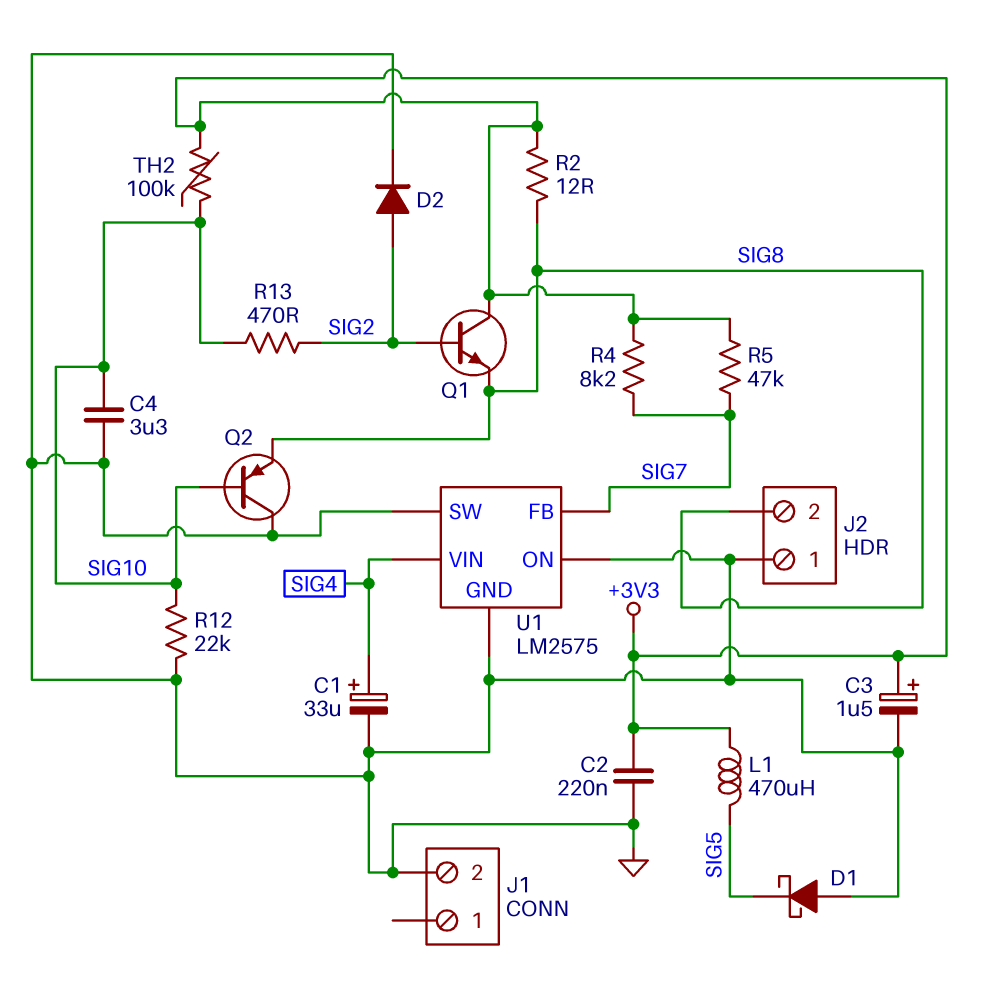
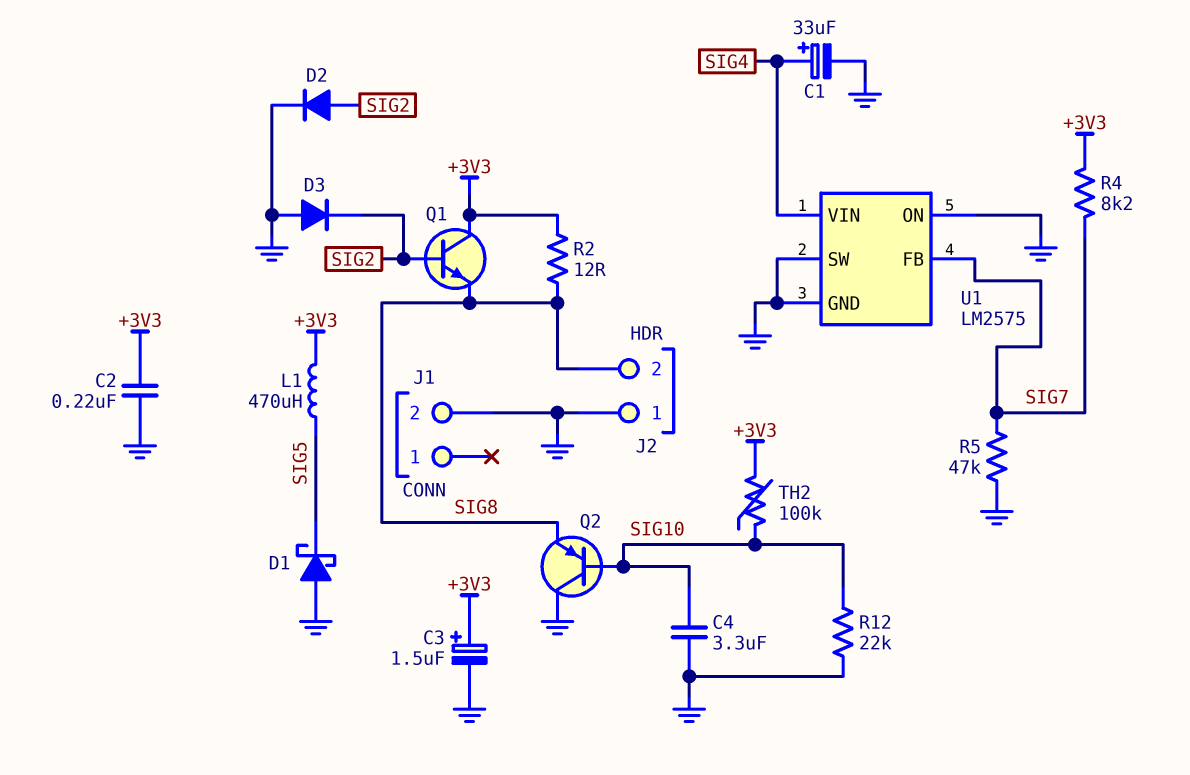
D3: none -> diode (A GND, K SIG2)
R5: 47k (+3V3, SIG7) -> 47k (GND, SIG7)
R13: 470 (SIG2, SIG10) -> none

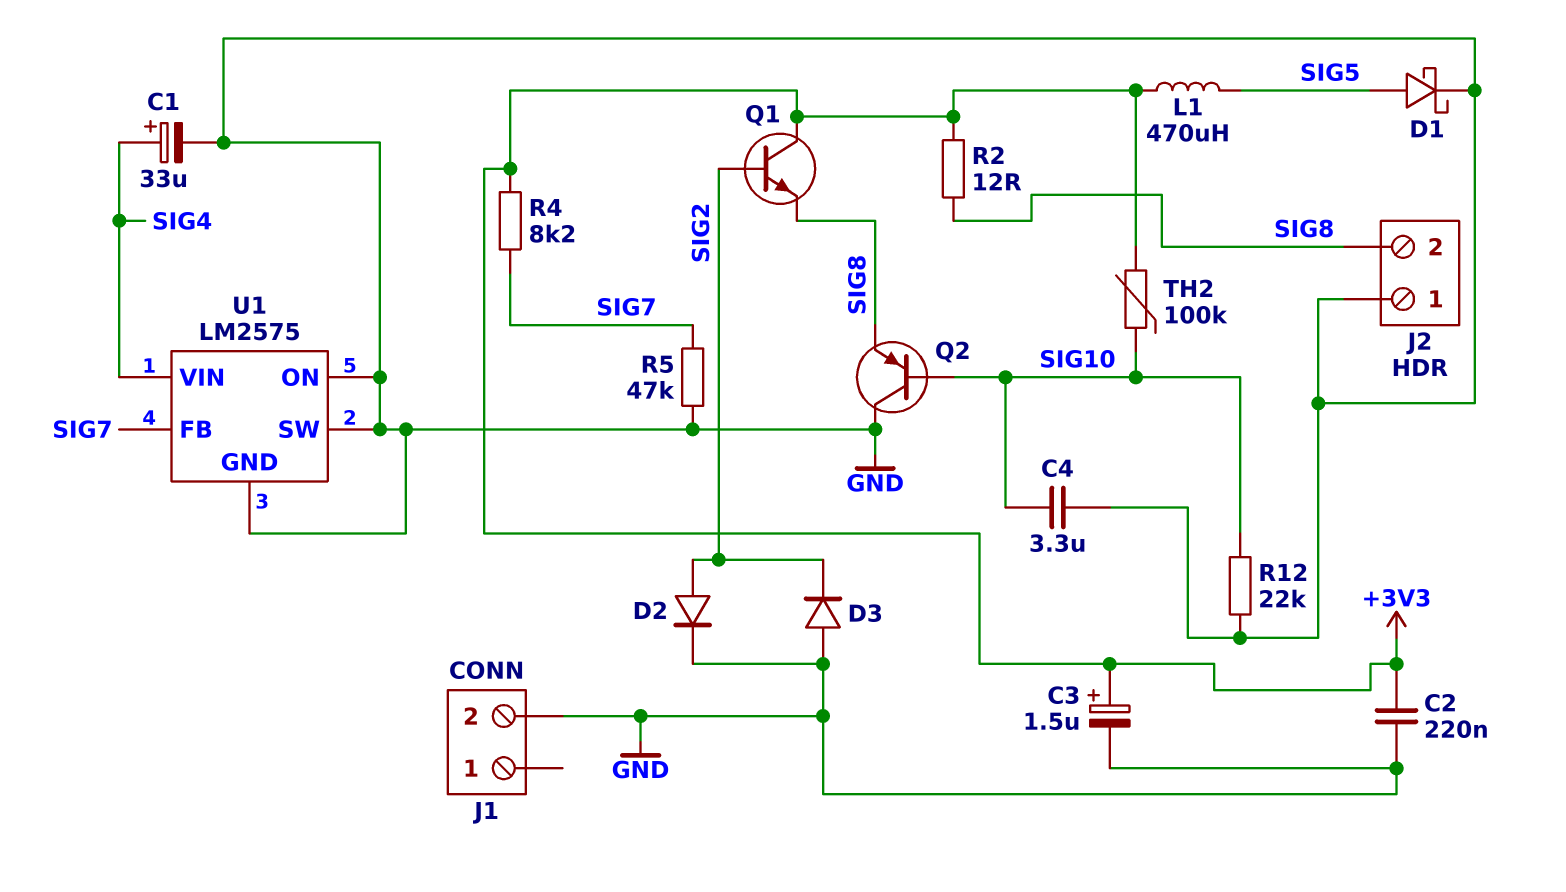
D1: schottky (A GND, K SIG5) -> schottky (A SIG5, K GND)

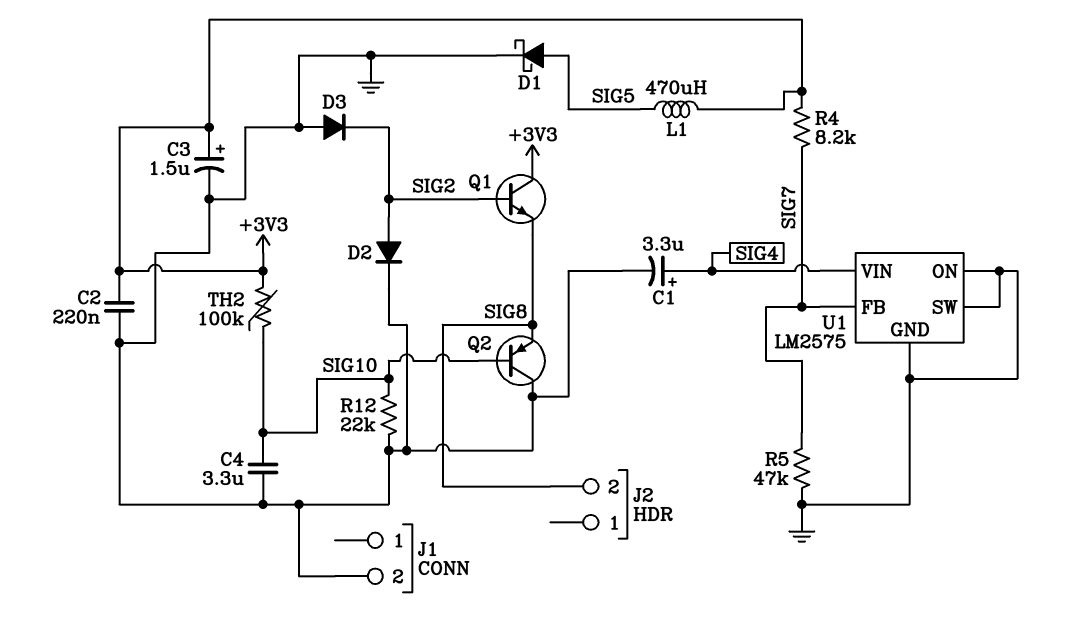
C1: 33uF (plus SIG4, minus GND) -> 3.3uF (plus SIG4, minus GND)
J2 pin 1: GND -> none
R2: 12 (+3V3, SIG8) -> none

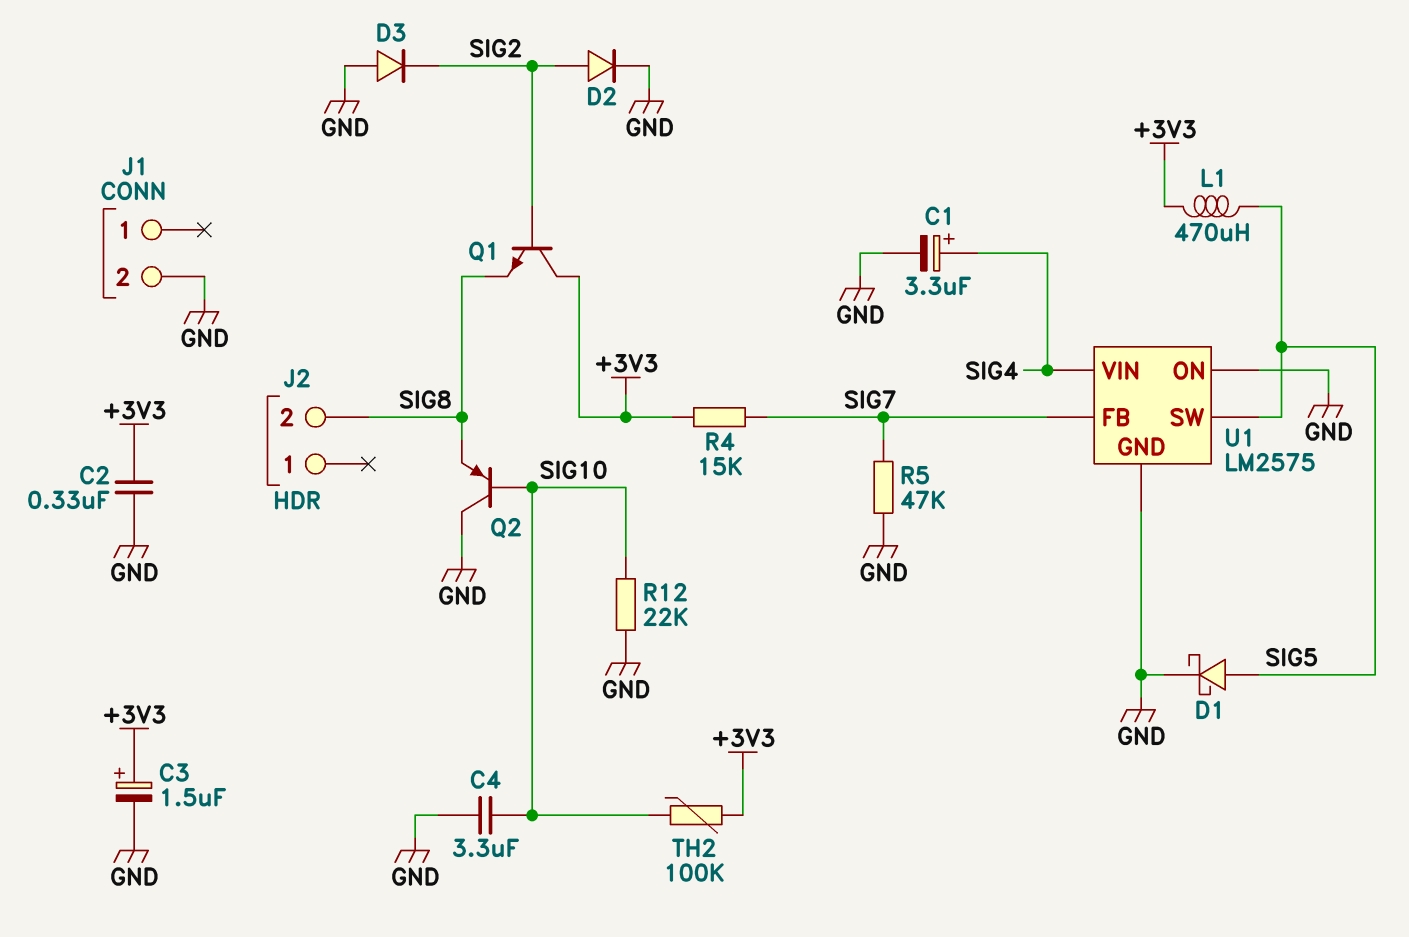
C2: 220nF (+3V3, GND) -> 330nF (+3V3, GND)
R4: 8.2k (+3V3, SIG7) -> 15k (+3V3, SIG7)
U1 pin SW: GND -> SIG5

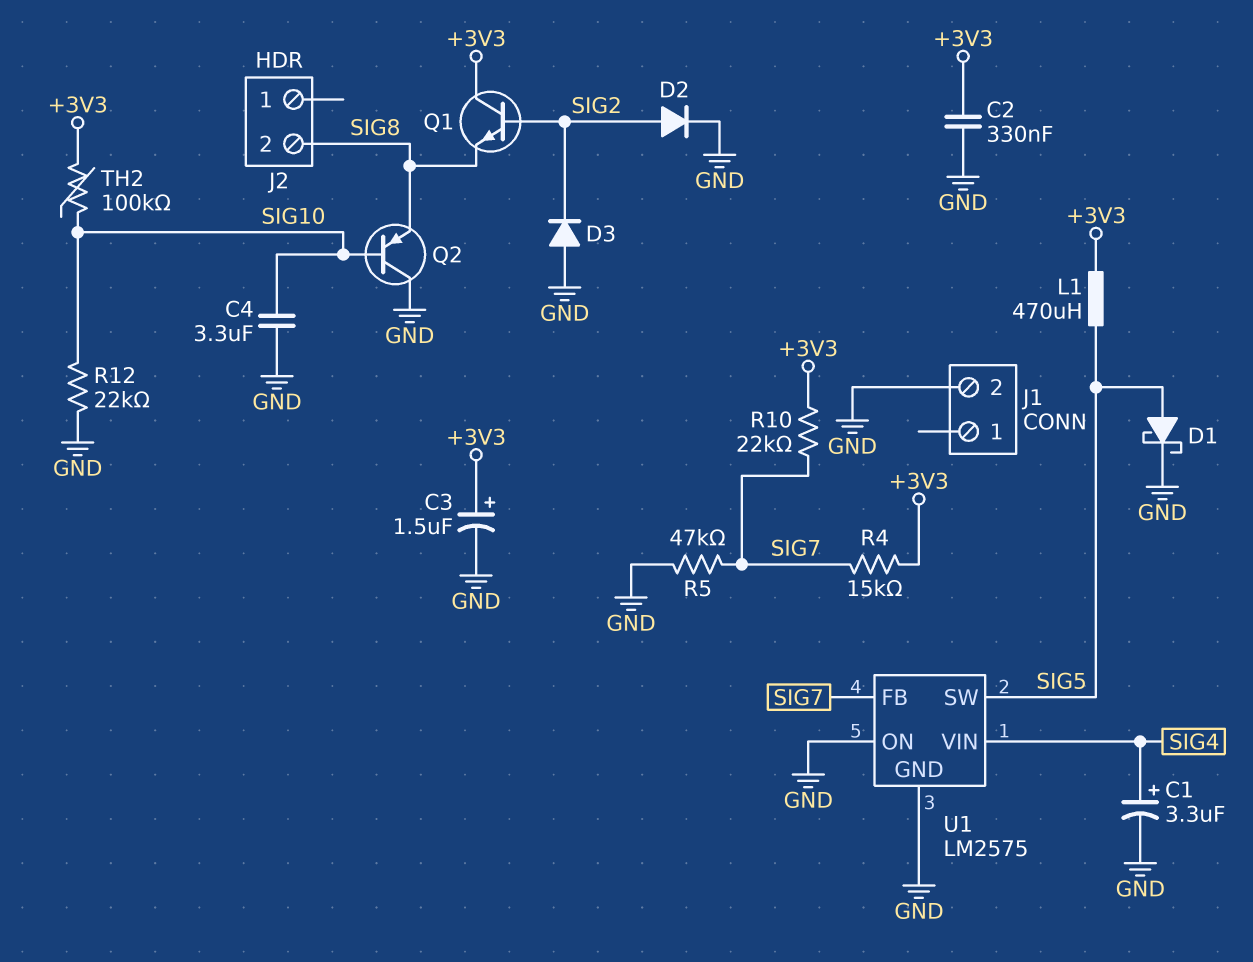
R10: none -> 22k (+3V3, SIG7)

